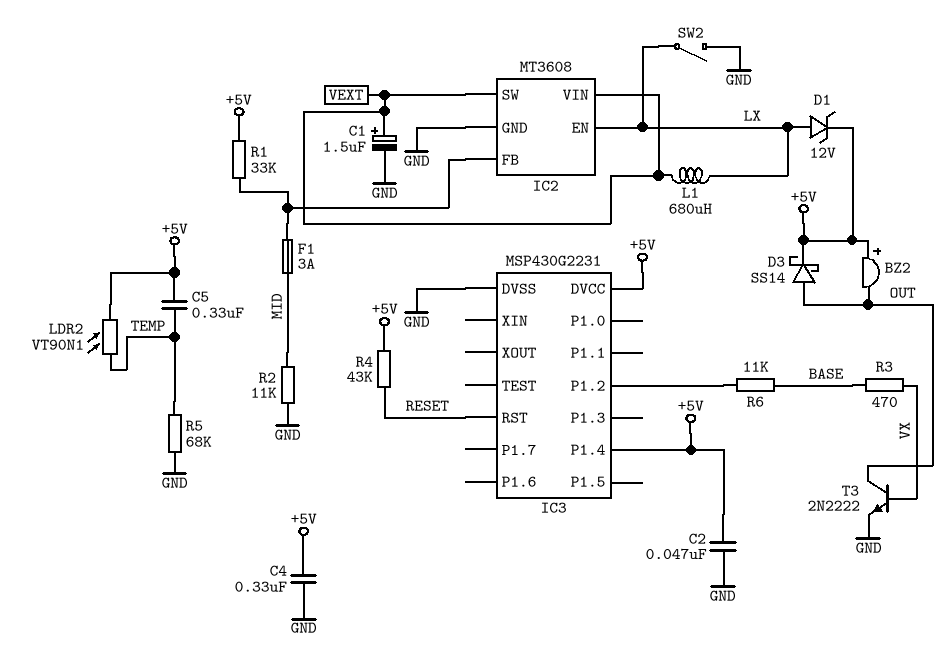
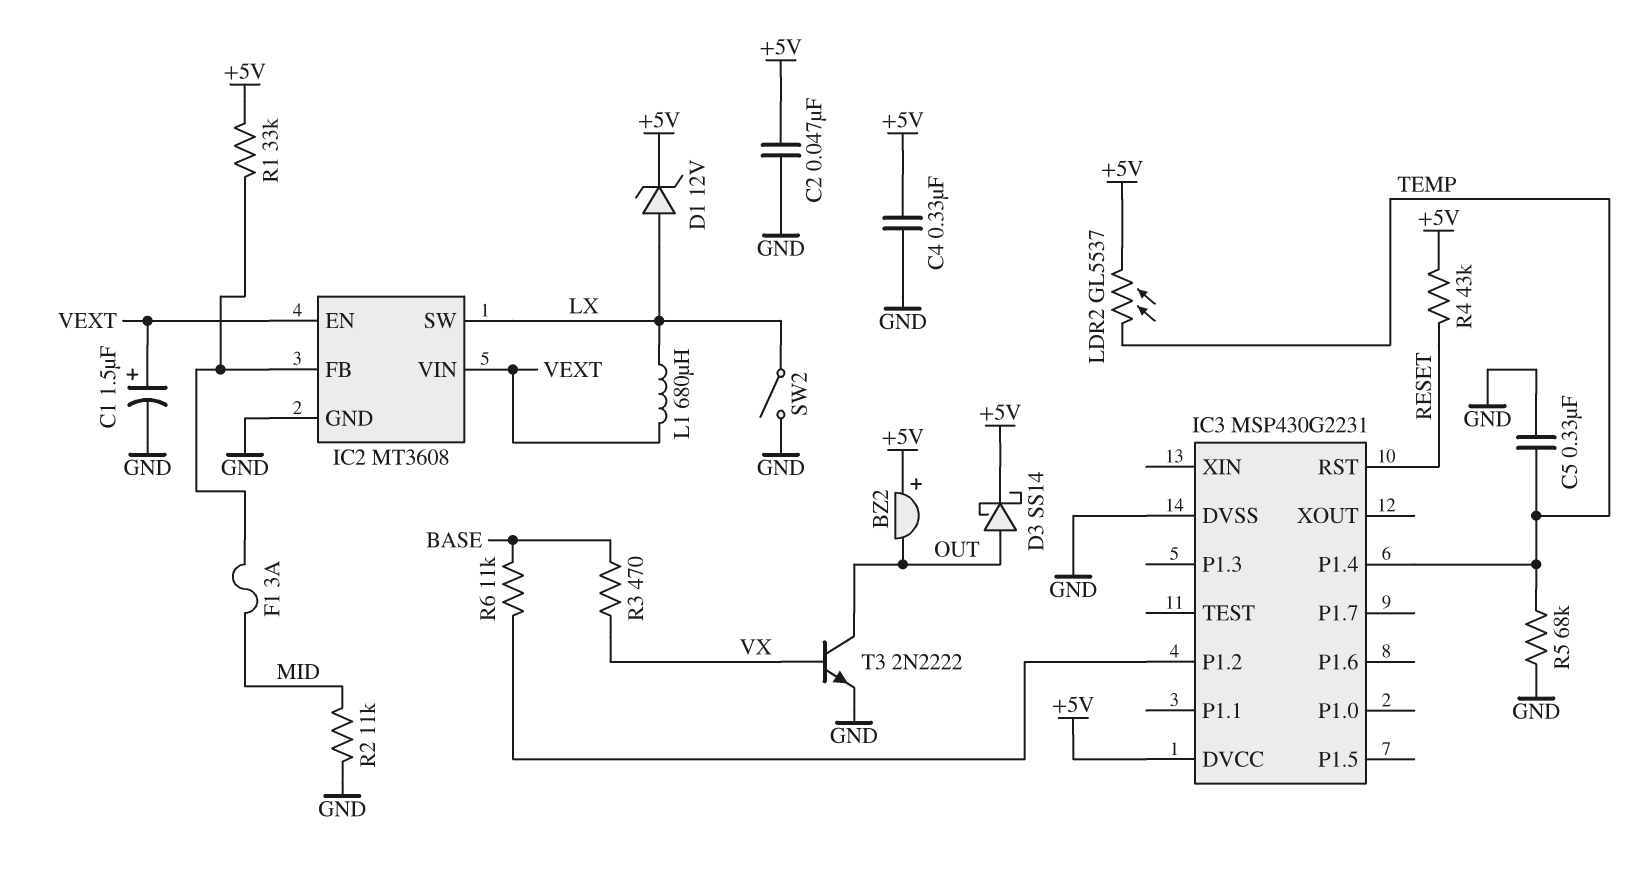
C5: 330nF (+5V, TEMP) -> 330nF (GND, TEMP)
IC2 pin EN: LX -> VEXT
IC2 pin SW: VEXT -> LX
IC3 pin P1.4: +5V -> TEMP
LDR2: VT90N1 (+5V, TEMP) -> GL5537 (+5V, TEMP)

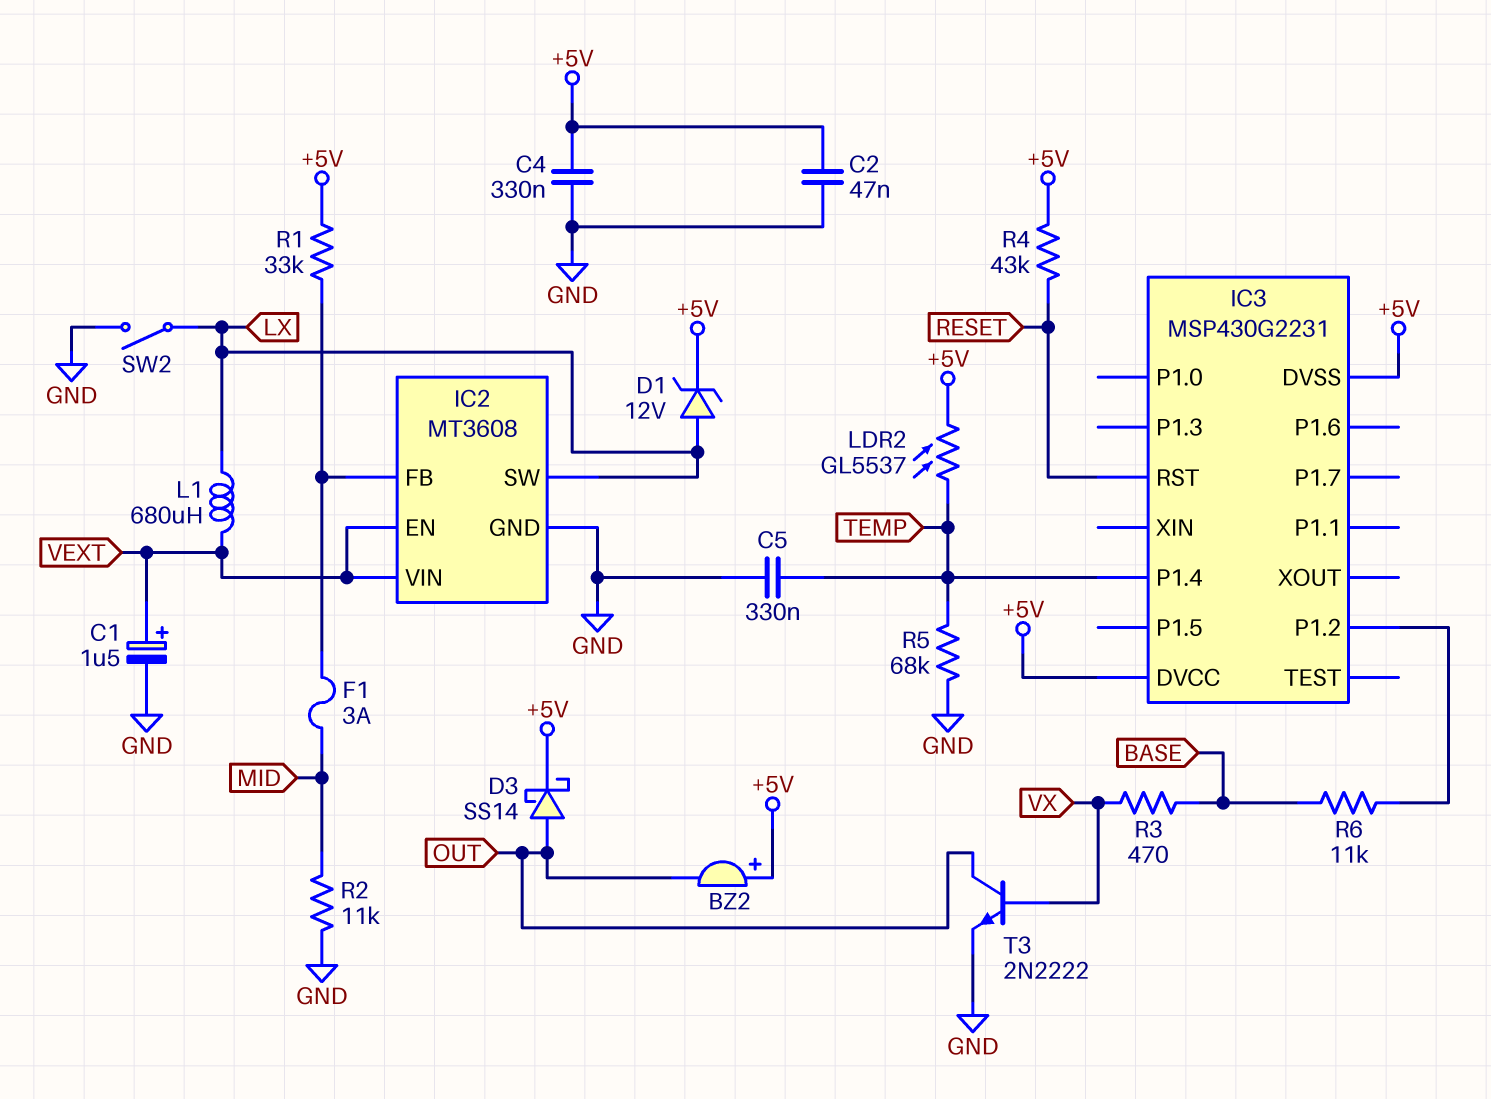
IC3 pin DVSS: GND -> +5V

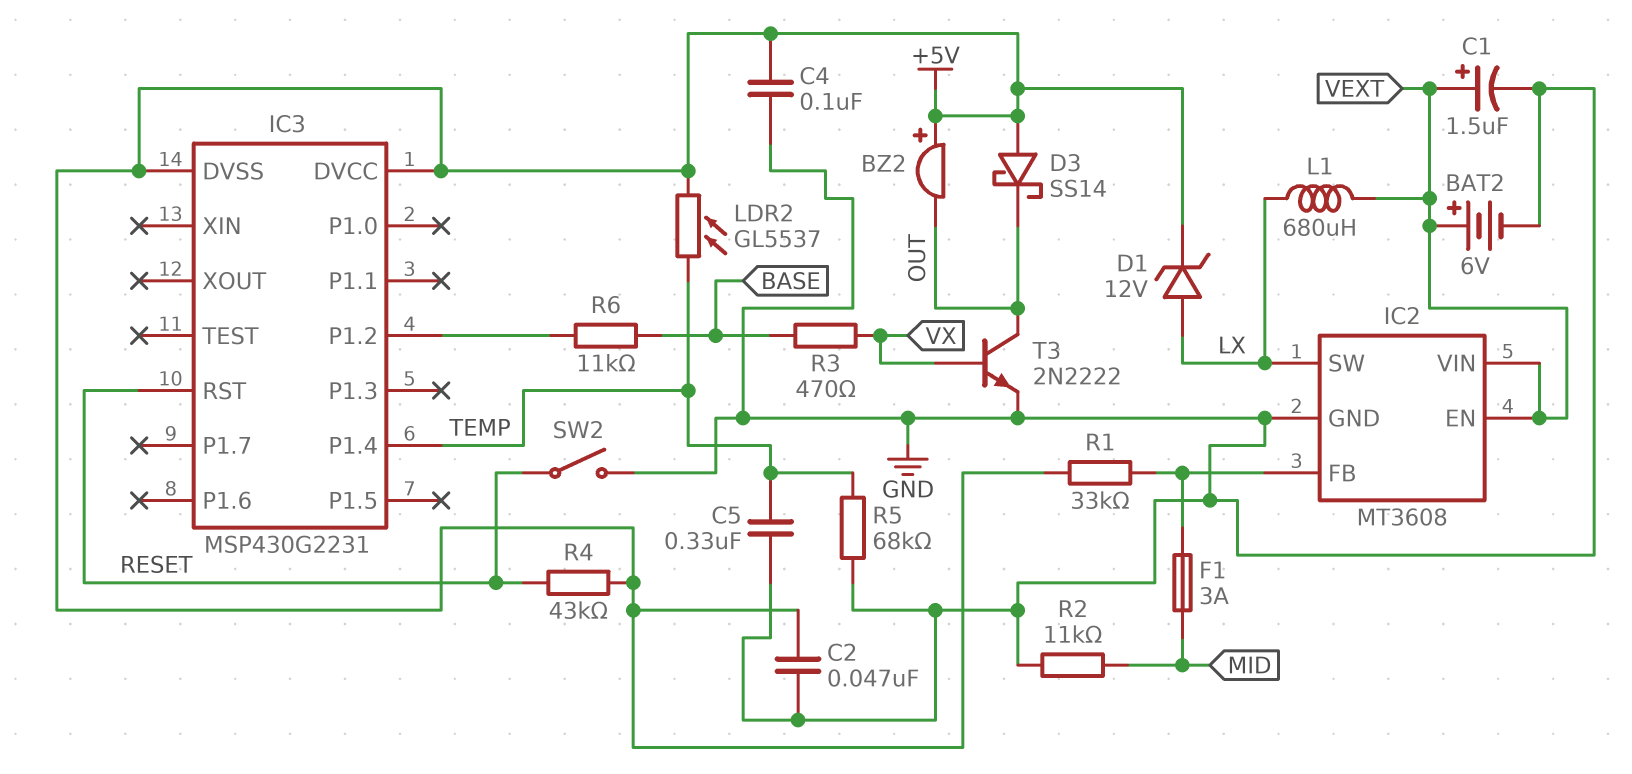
BAT2: none -> 6V (plus VEXT, minus GND)
C4: 330nF (+5V, GND) -> 100nF (+5V, GND)
D3: schottky SS14 (A OUT, K +5V) -> schottky SS14 (A +5V, K OUT)
SW2: switch (GND, LX) -> switch (GND, RESET)

